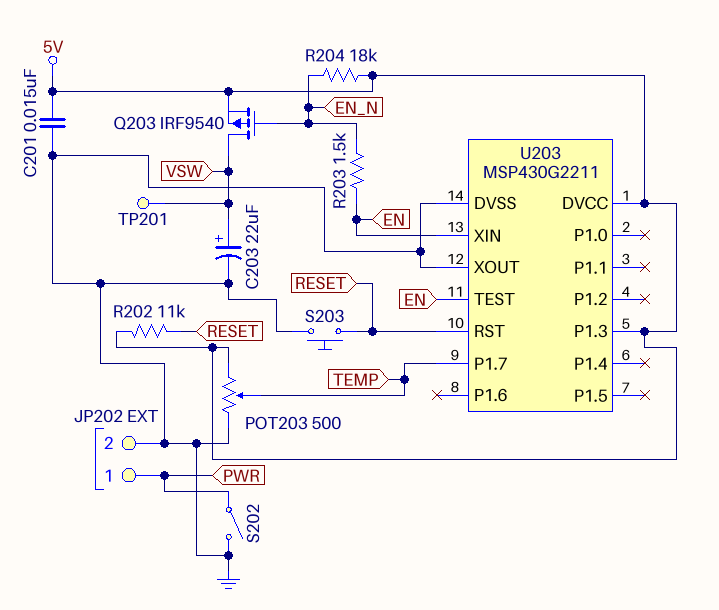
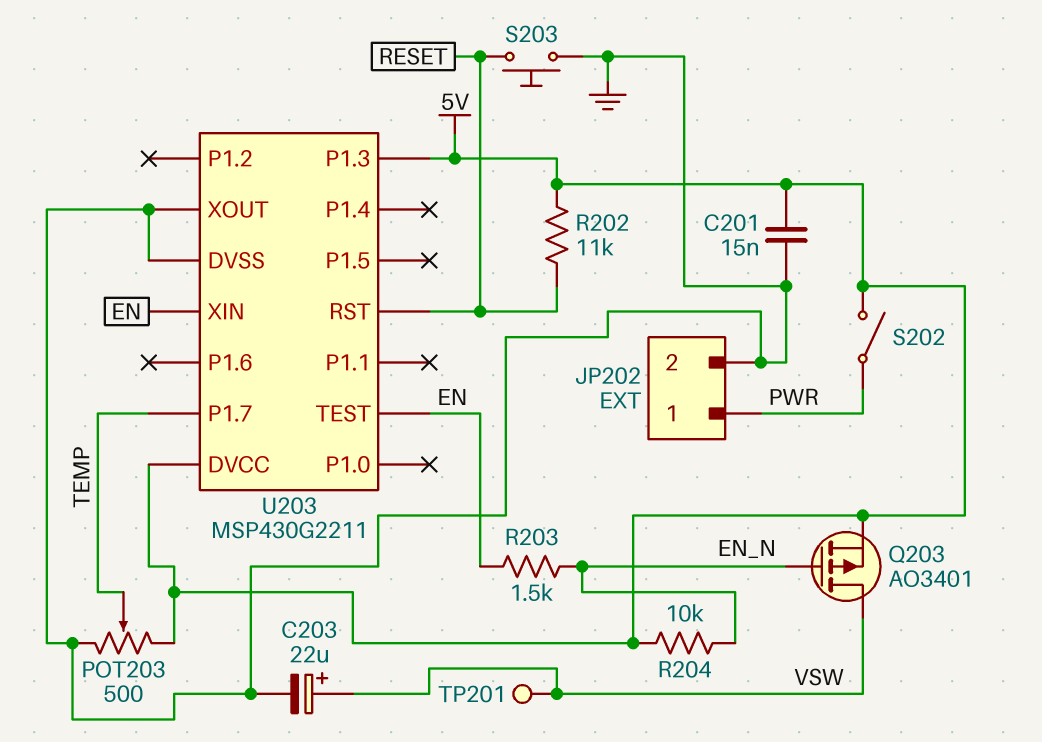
Q203: PMOS IRF9540 (G EN_N, D VSW, S 5V) -> PMOS AO3401 (G EN_N, D VSW, S 5V)
R204: 18k (5V, EN_N) -> 10k (5V, EN_N)
S202: switch (GND, PWR) -> switch (5V, PWR)

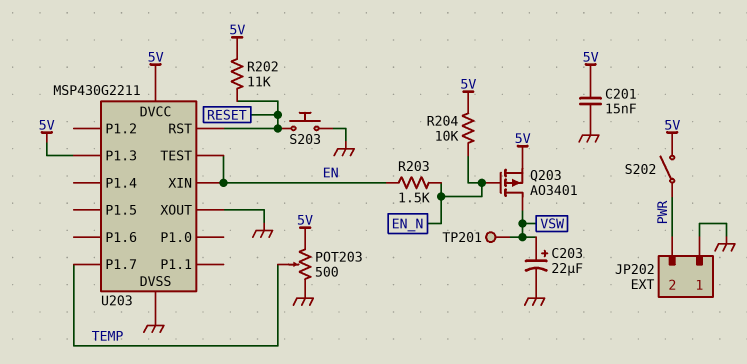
JP202 pin 1: PWR -> GND
JP202 pin 2: GND -> PWR

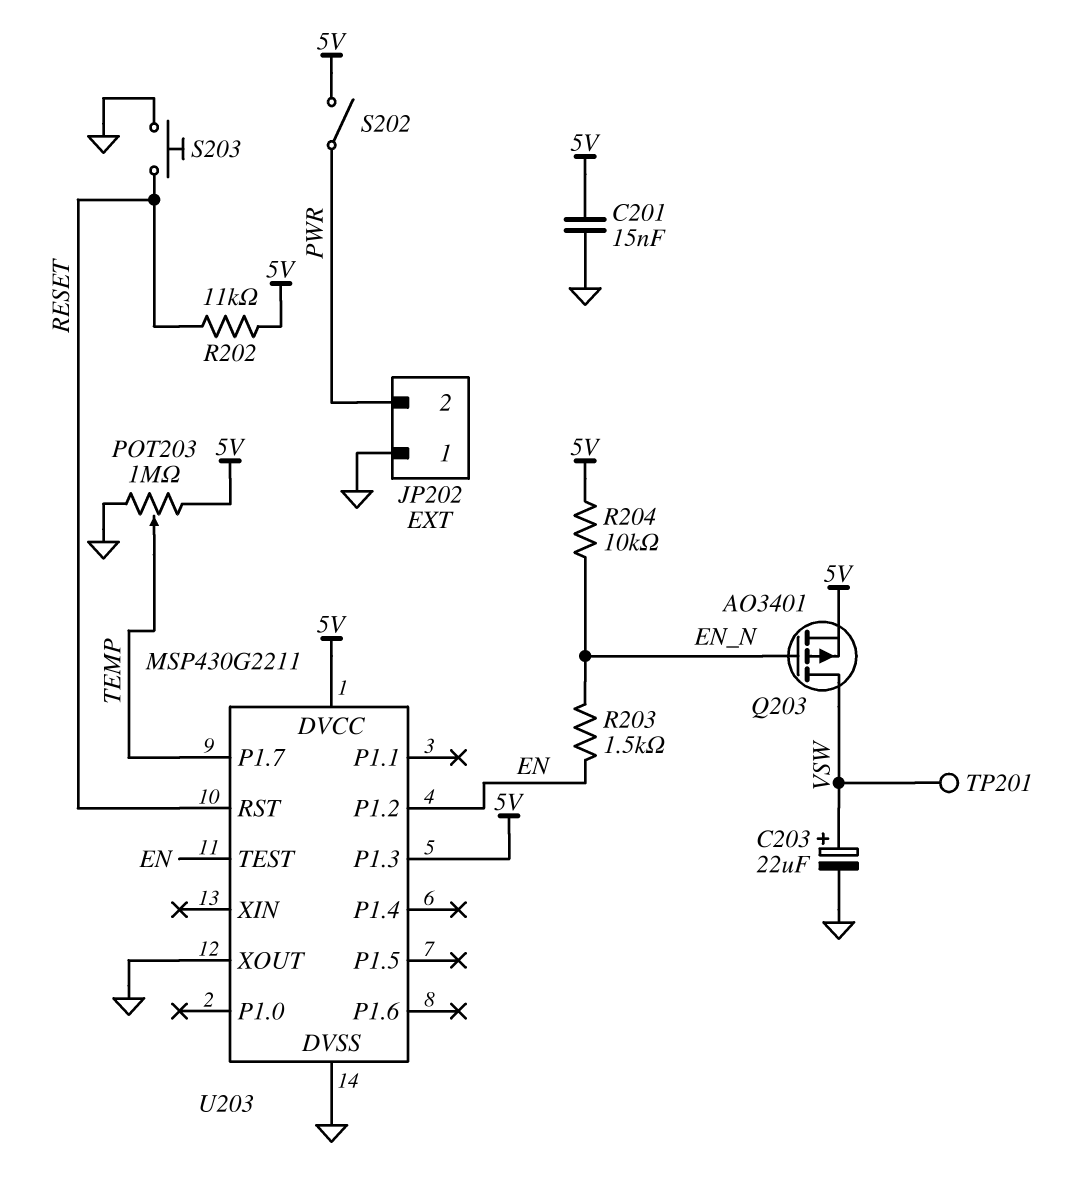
POT203: 500 (5V, GND, wiper TEMP) -> 1M (5V, GND, wiper TEMP)
U203 pin P1.2: none -> EN
U203 pin XIN: EN -> none

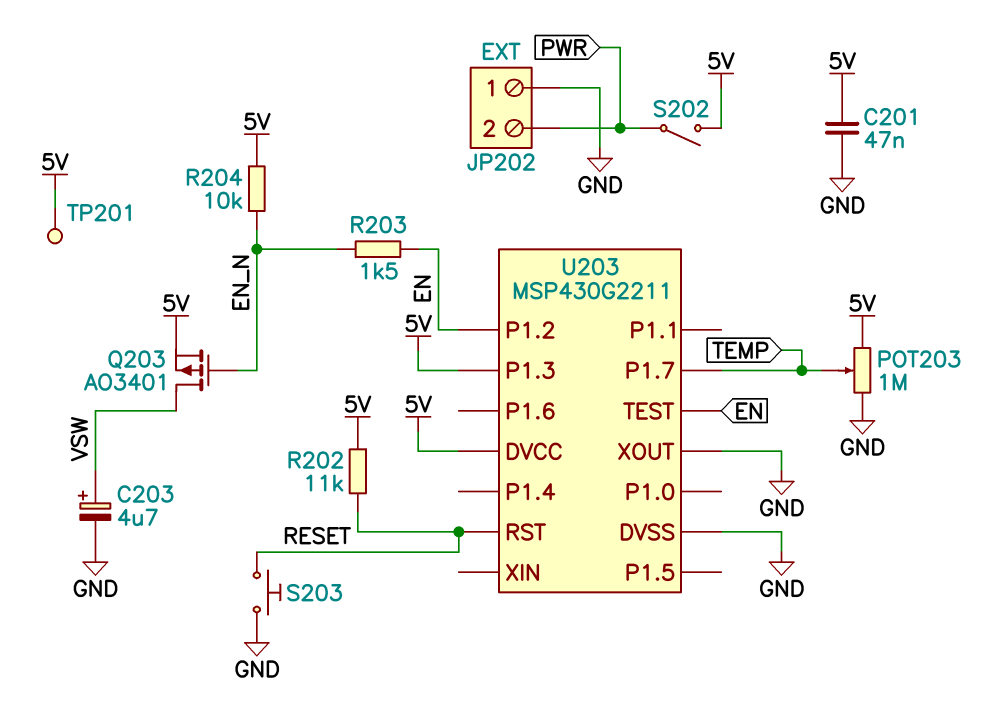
C201: 15nF (5V, GND) -> 47nF (5V, GND)
C203: 22uF (plus VSW, minus GND) -> 4.7uF (plus VSW, minus GND)
TP201: test point (VSW) -> test point (5V)

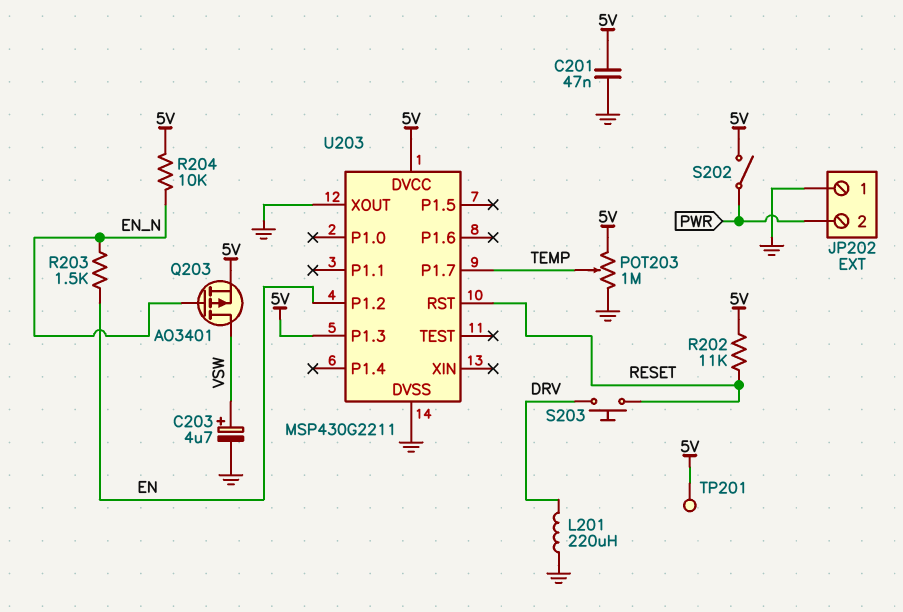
L201: none -> 220uH (DRV, GND)
S203: button (GND, RESET) -> button (DRV, RESET)
U203 pin TEST: EN -> none

